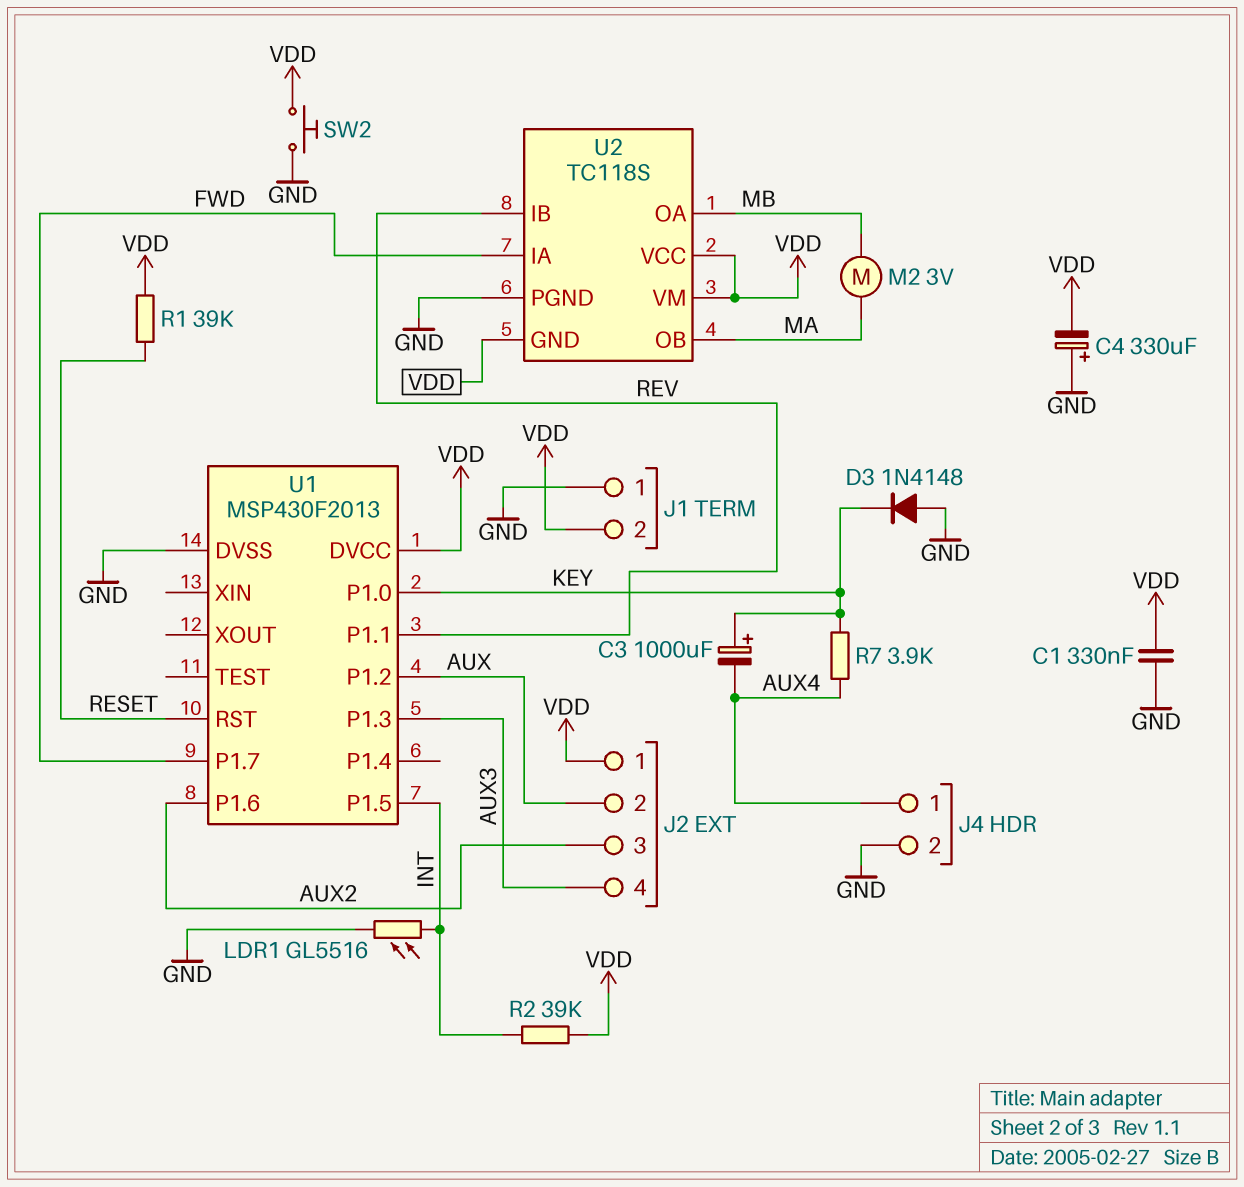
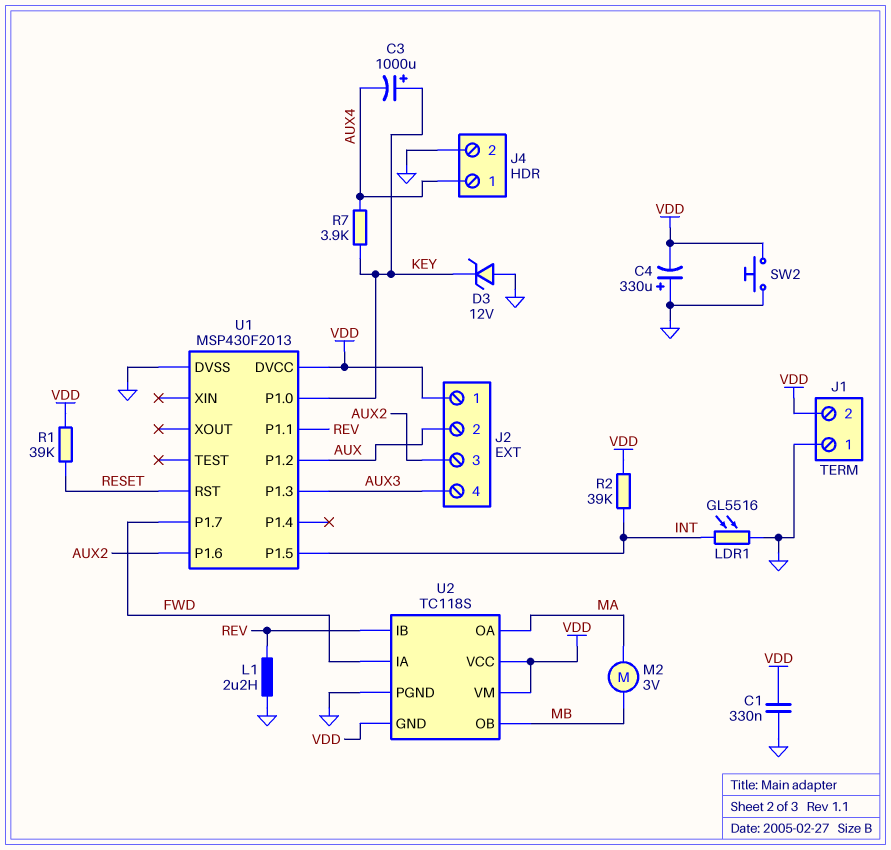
D3: diode 1N4148 (A GND, K KEY) -> zener 12V (A GND, K KEY)
L1: none -> 2.2uH (GND, REV)
U2 pin OA: MB -> MA
U2 pin OB: MA -> MB

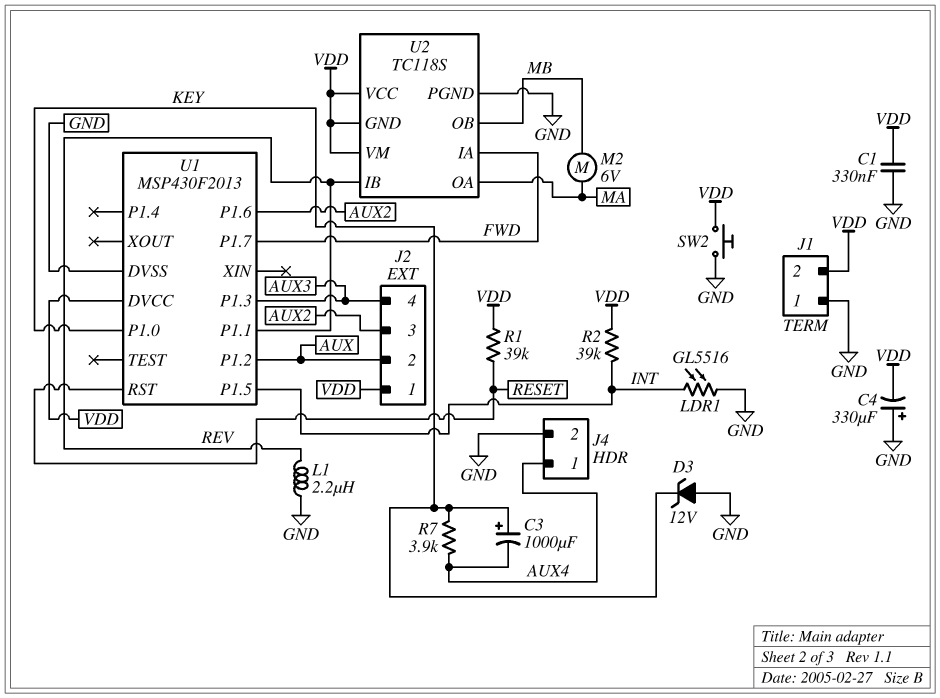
M2: motor 3V (MA, MB) -> motor 6V (MA, MB)

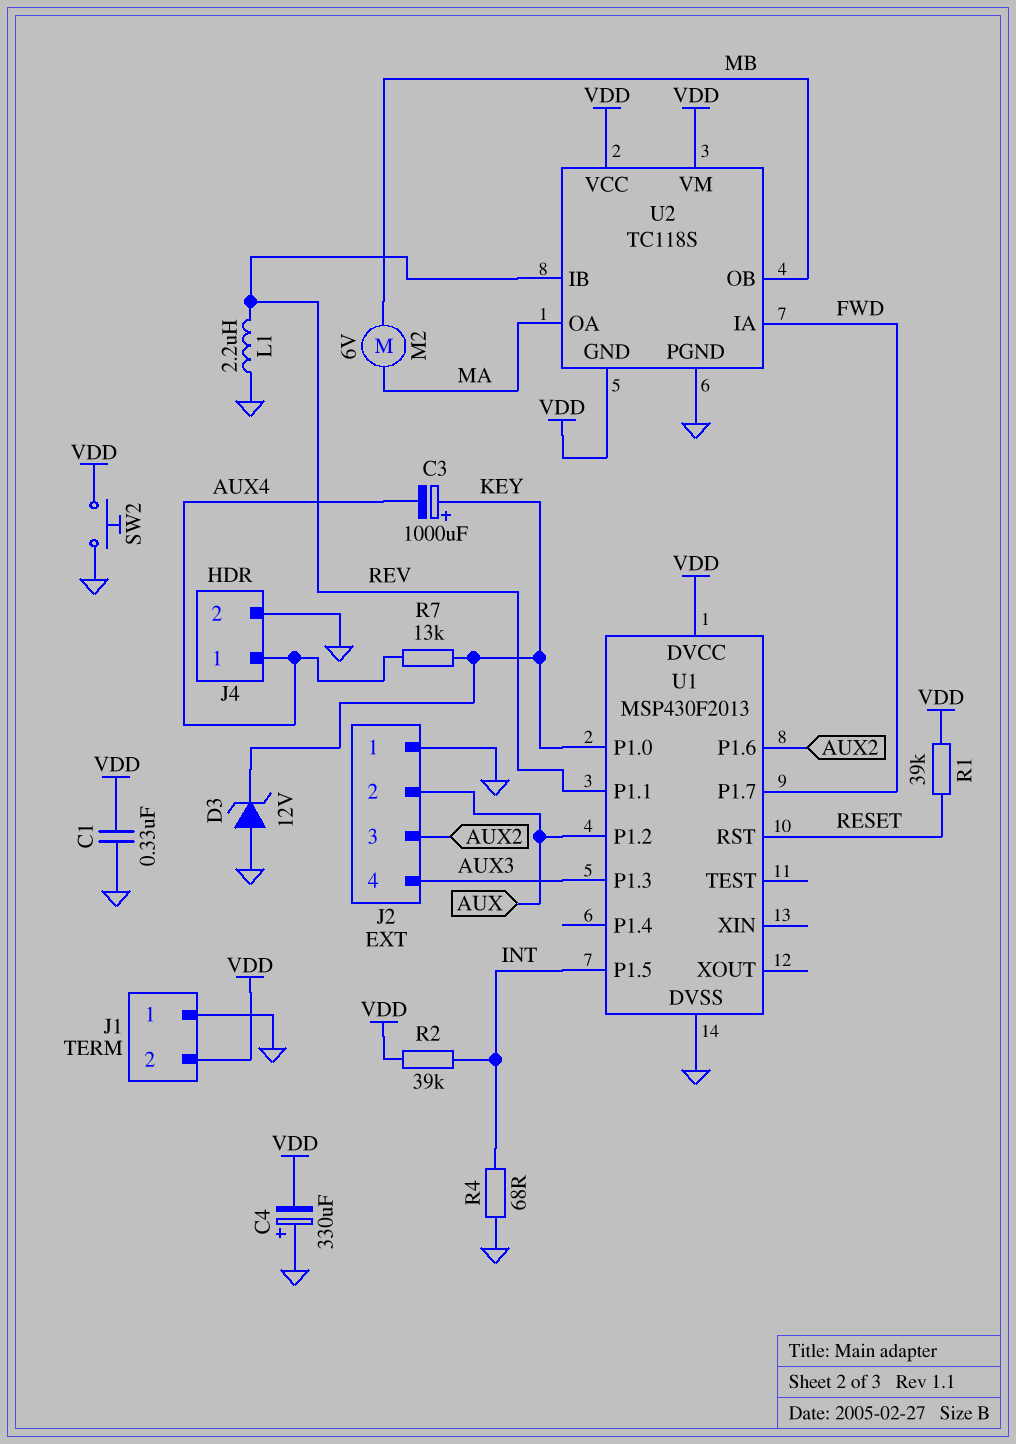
J2 pin 1: VDD -> GND
LDR1: GL5516 (GND, INT) -> none
R4: none -> 68 (GND, INT)
R7: 3.9k (AUX4, KEY) -> 13k (AUX4, KEY)

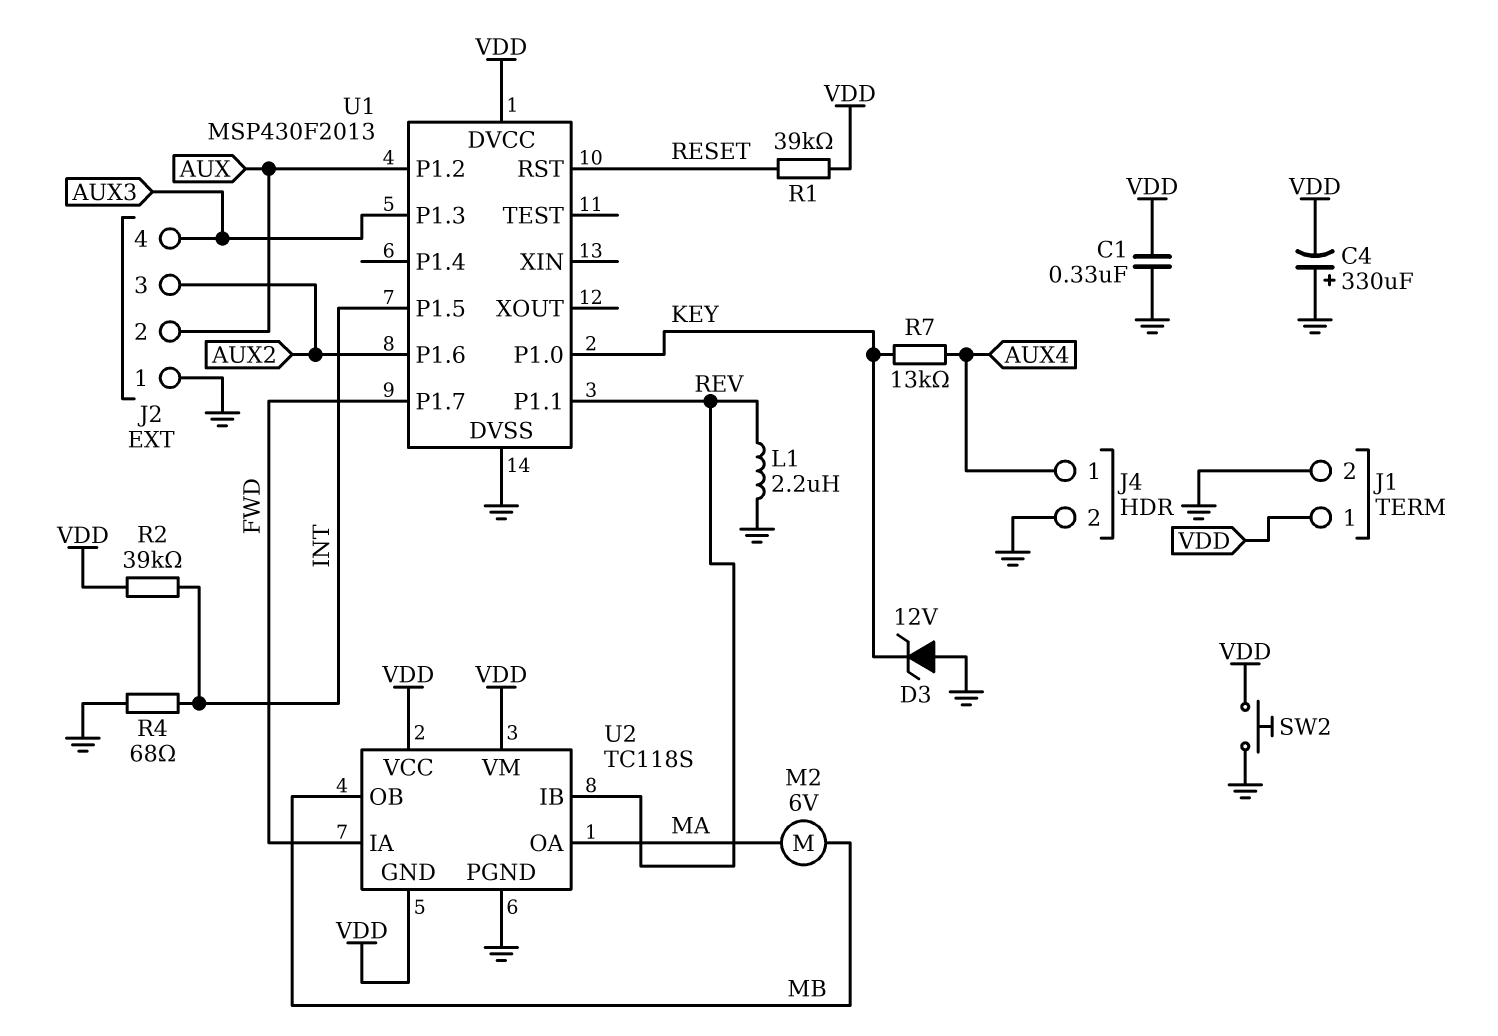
C3: 1000uF (plus KEY, minus AUX4) -> none
J1 pin 1: GND -> VDD
J1 pin 2: VDD -> GND

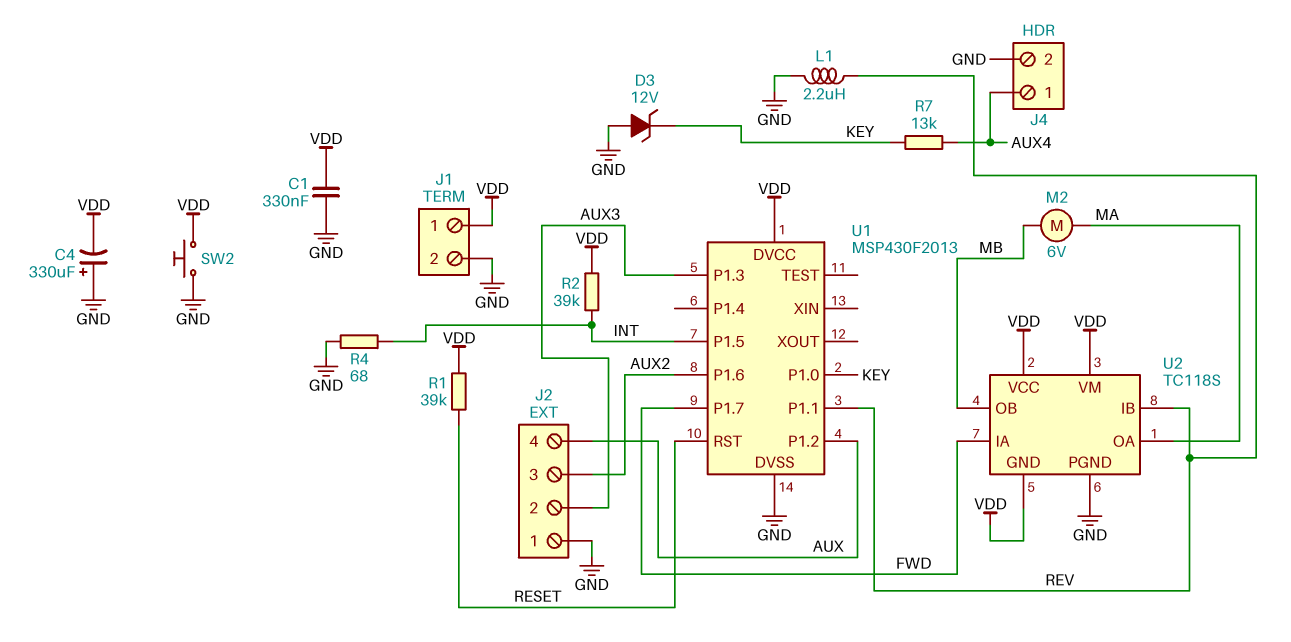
J2 pin 2: AUX -> AUX3
J2 pin 4: AUX3 -> AUX

